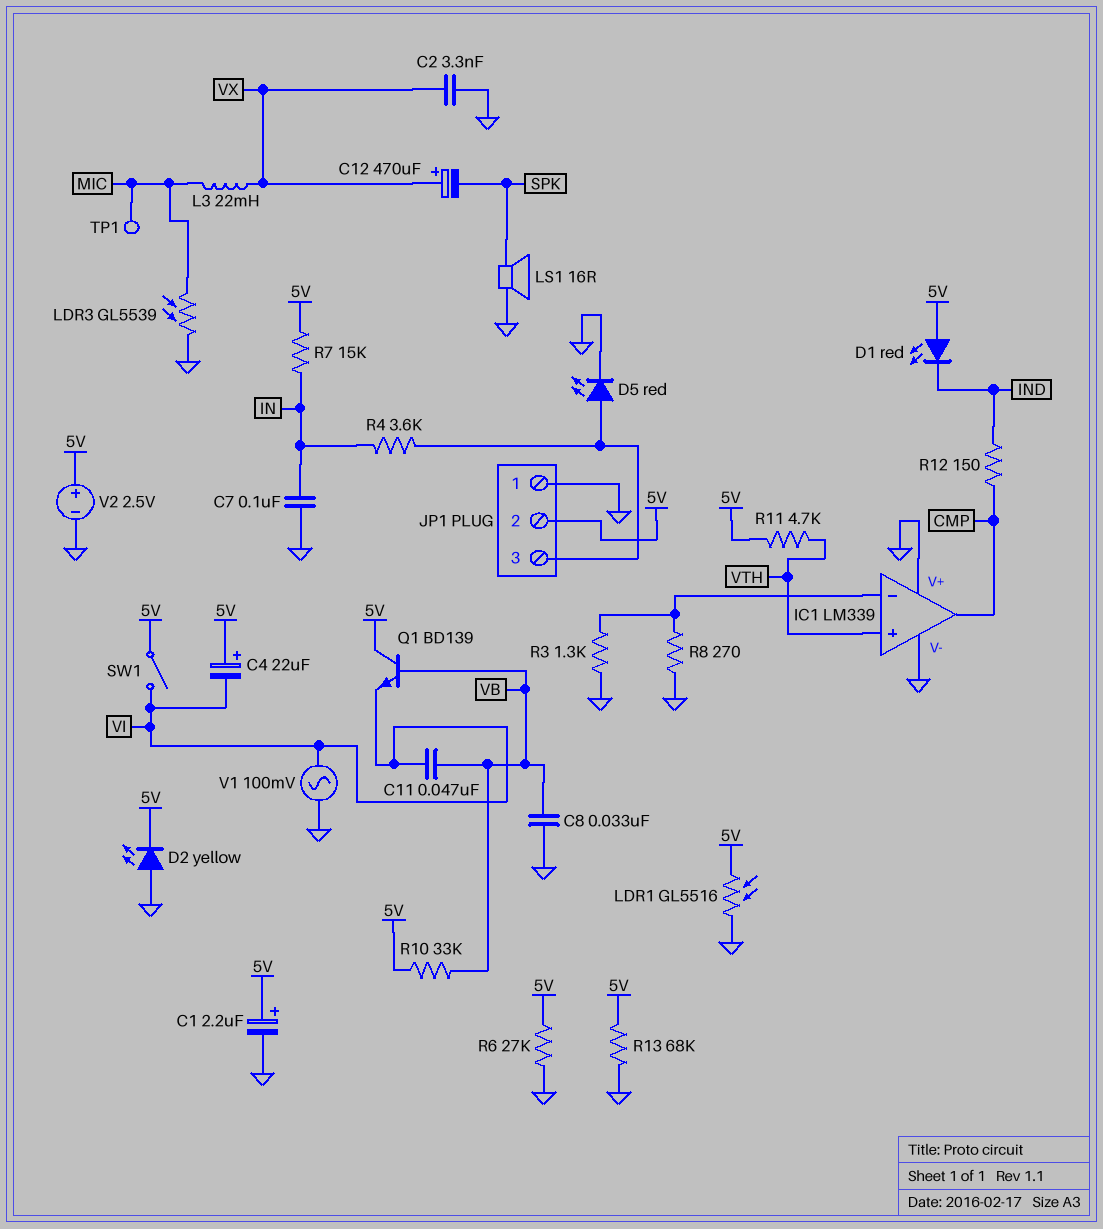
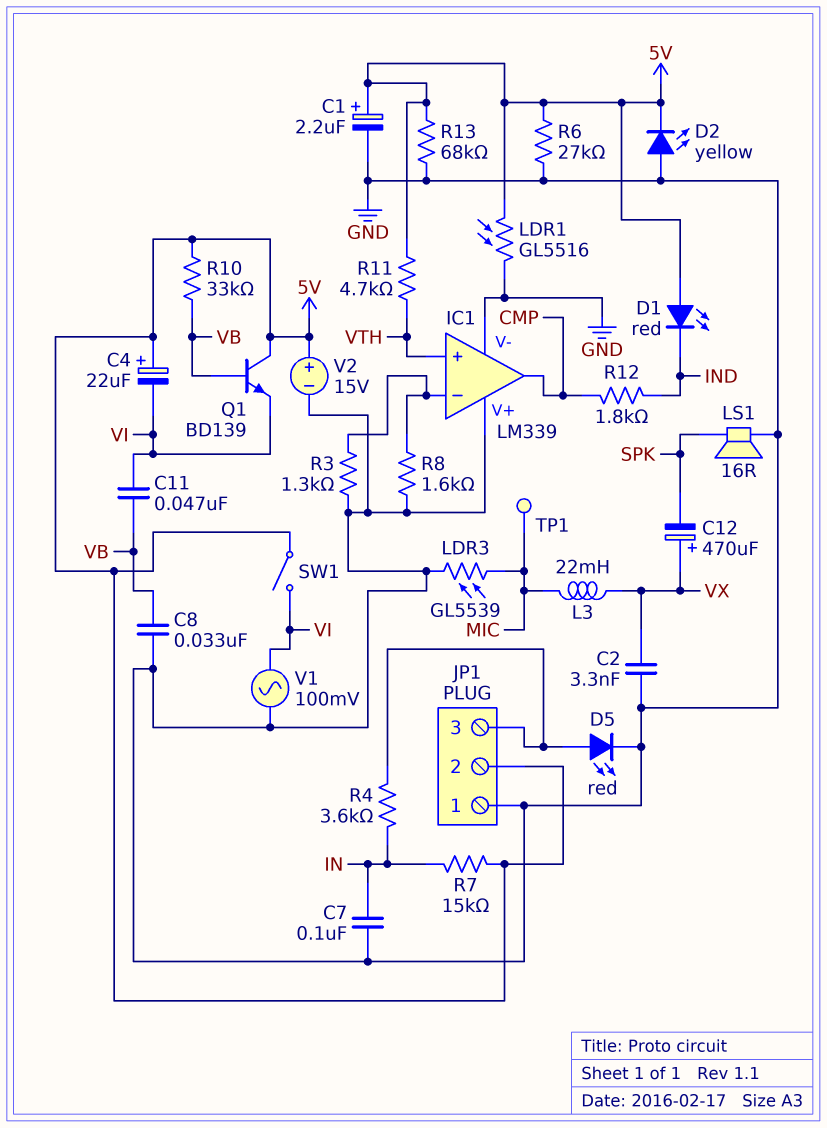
R8: 270 (GND, IC1/in-) -> 1.6k (GND, IC1/in-)
R12: 150 (CMP, IND) -> 1.8k (CMP, IND)
V2: 2.5V (plus 5V, minus GND) -> 15V (plus 5V, minus GND)

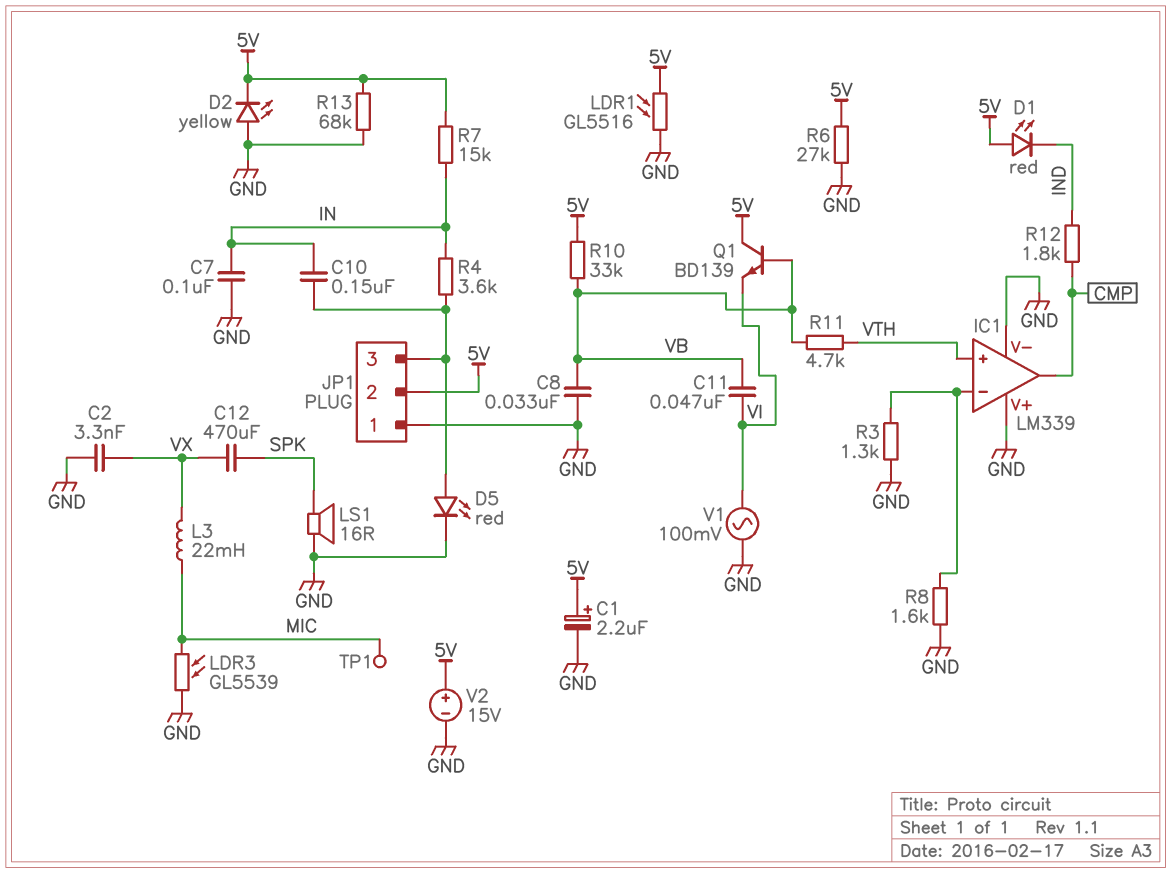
C4: 22uF (plus 5V, minus VI) -> none
C10: none -> 150nF (IN, JP1/3)
C12: 470uF (plus VX, minus SPK) -> 470uF (SPK, VX)
R11: 4.7k (5V, VTH) -> 4.7k (VB, VTH)
SW1: switch (5V, VI) -> none

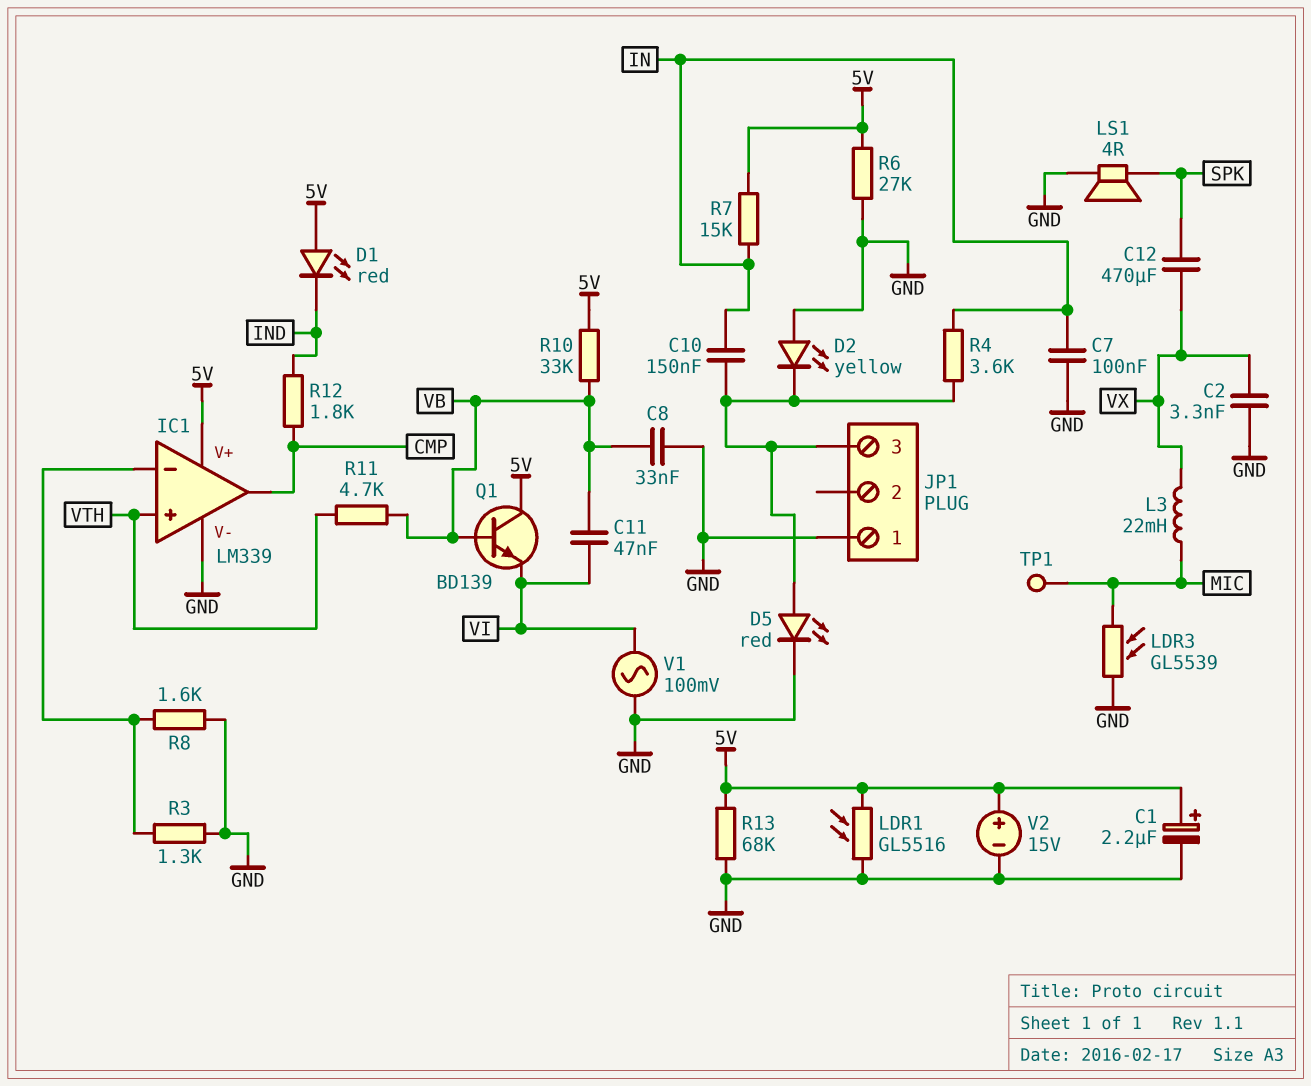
D2: LED yellow (A GND, K 5V) -> LED yellow (A GND, K JP1/3)
IC1 pin V+: GND -> 5V
JP1 pin 2: 5V -> none
LS1: speaker 16R (GND, SPK) -> speaker 4R (GND, SPK)

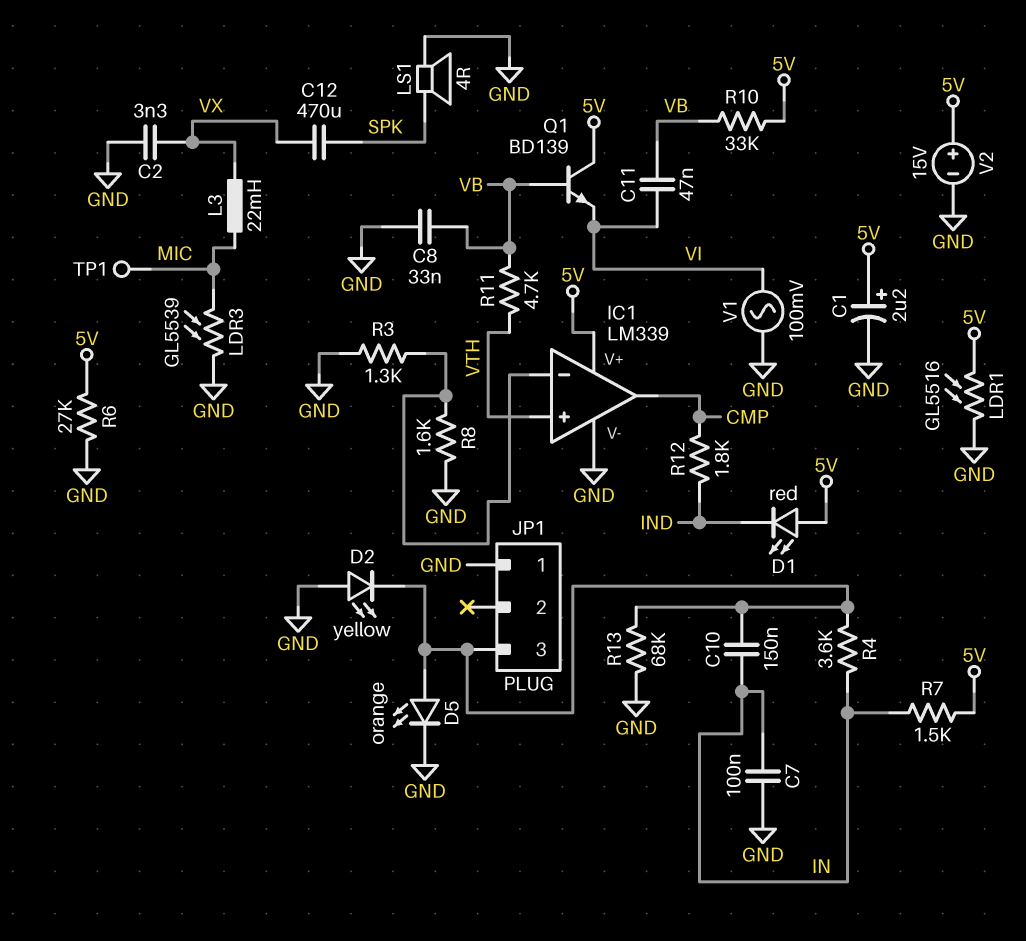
D5: LED red (A JP1/3, K GND) -> LED orange (A JP1/3, K GND)
R7: 15k (5V, IN) -> 1.5k (5V, IN)
R13: 68k (5V, GND) -> 68k (GND, JP1/3)

